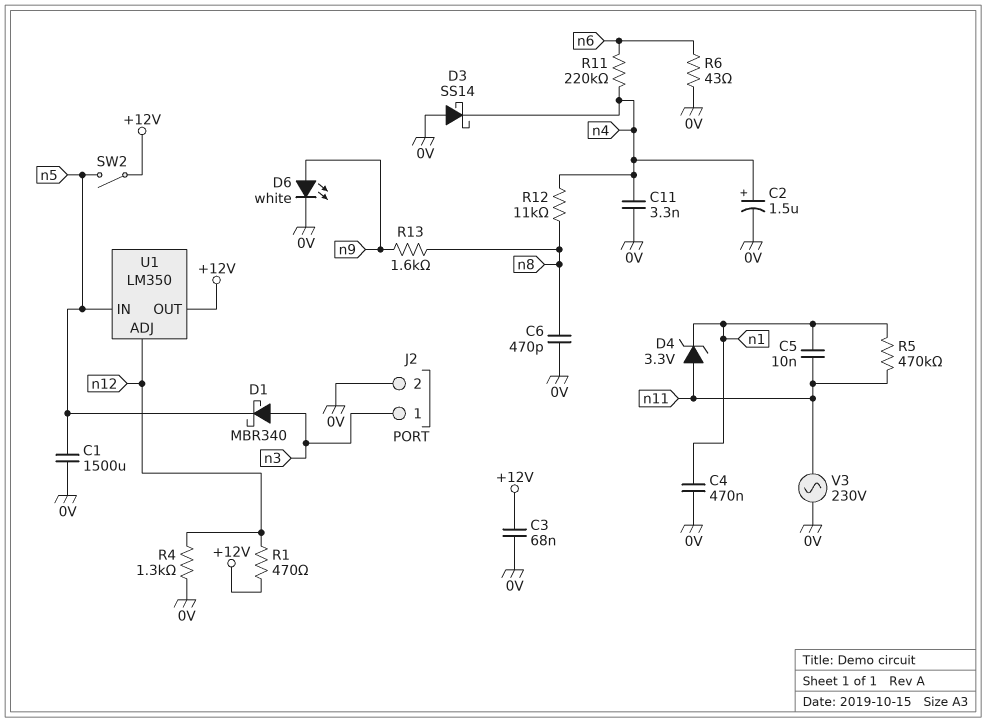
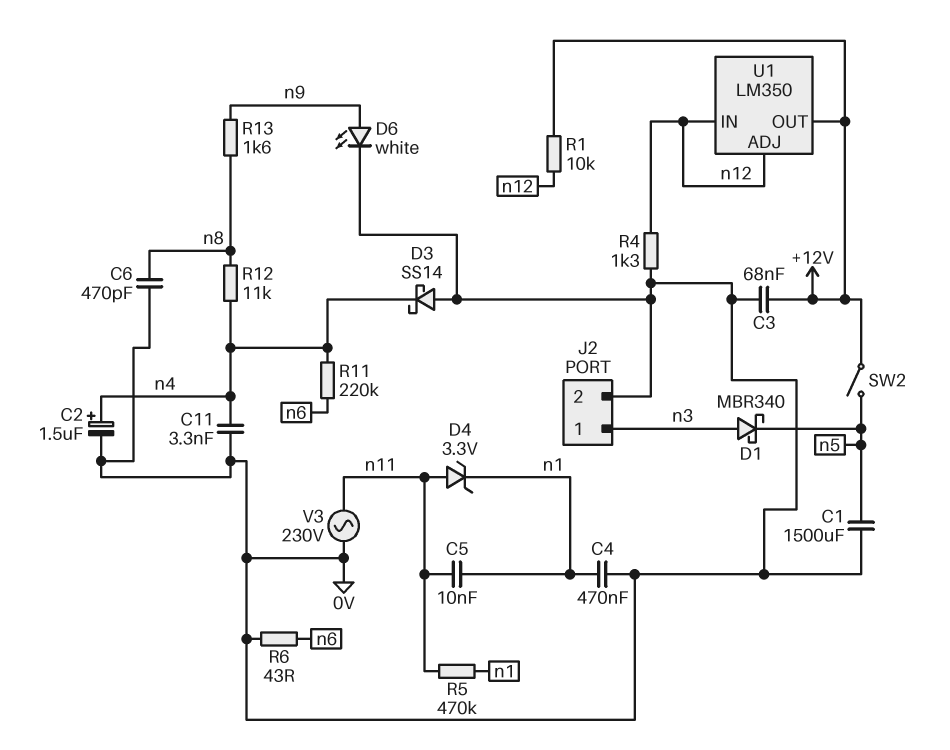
R1: 470 (+12V, n12) -> 10k (+12V, n12)
U1 pin IN: n5 -> n12

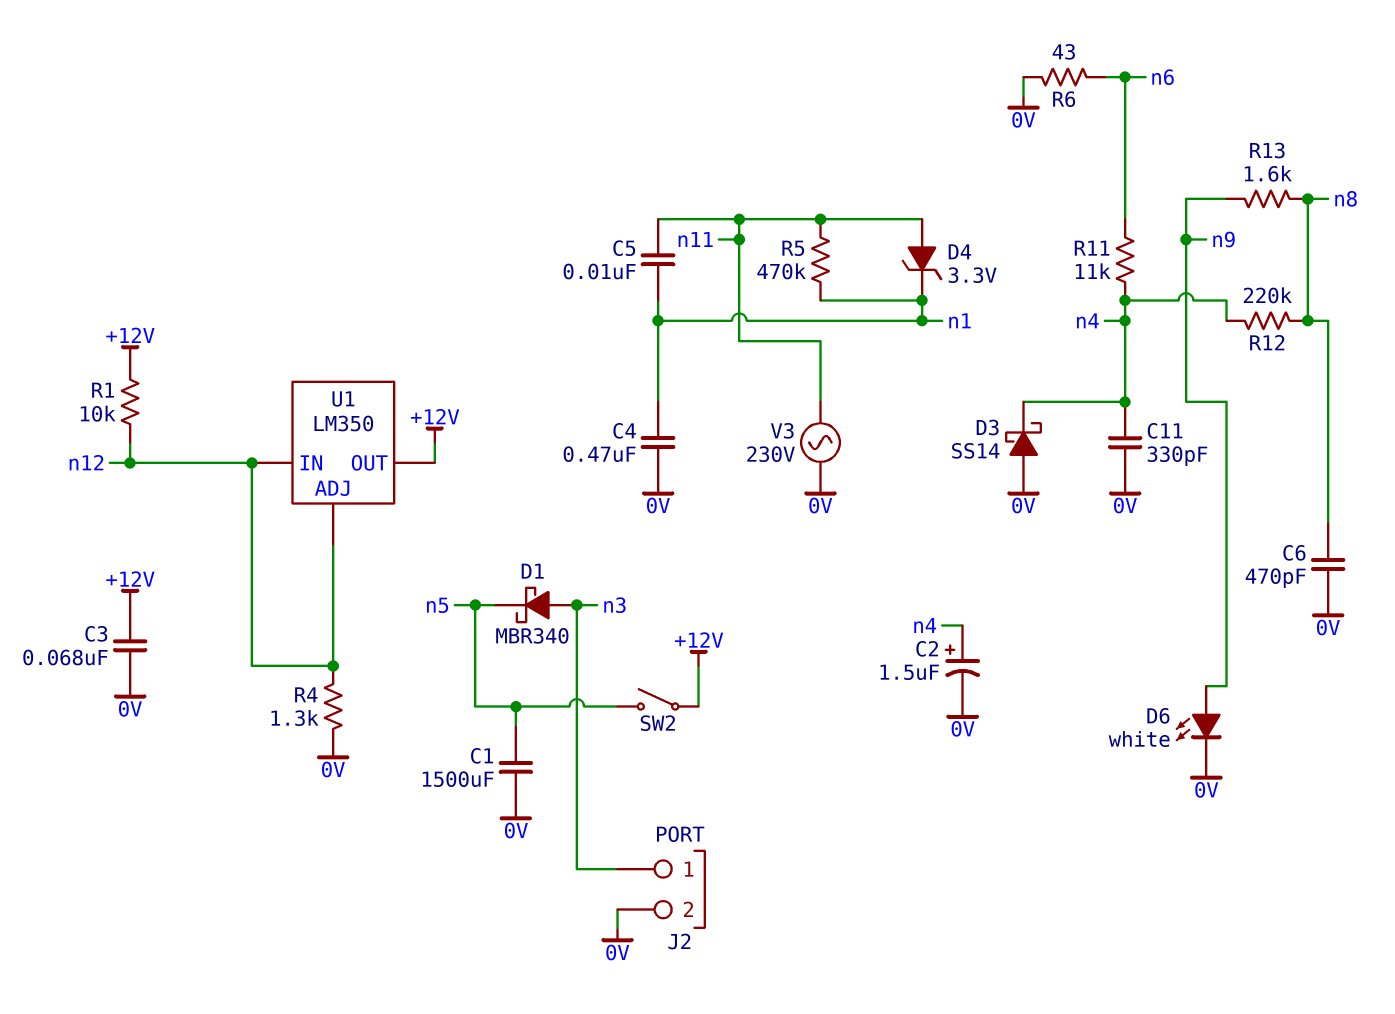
C11: 3.3nF (0V, n4) -> 330pF (0V, n4)
R11: 220k (n4, n6) -> 11k (n4, n6)
R12: 11k (n4, n8) -> 220k (n4, n8)

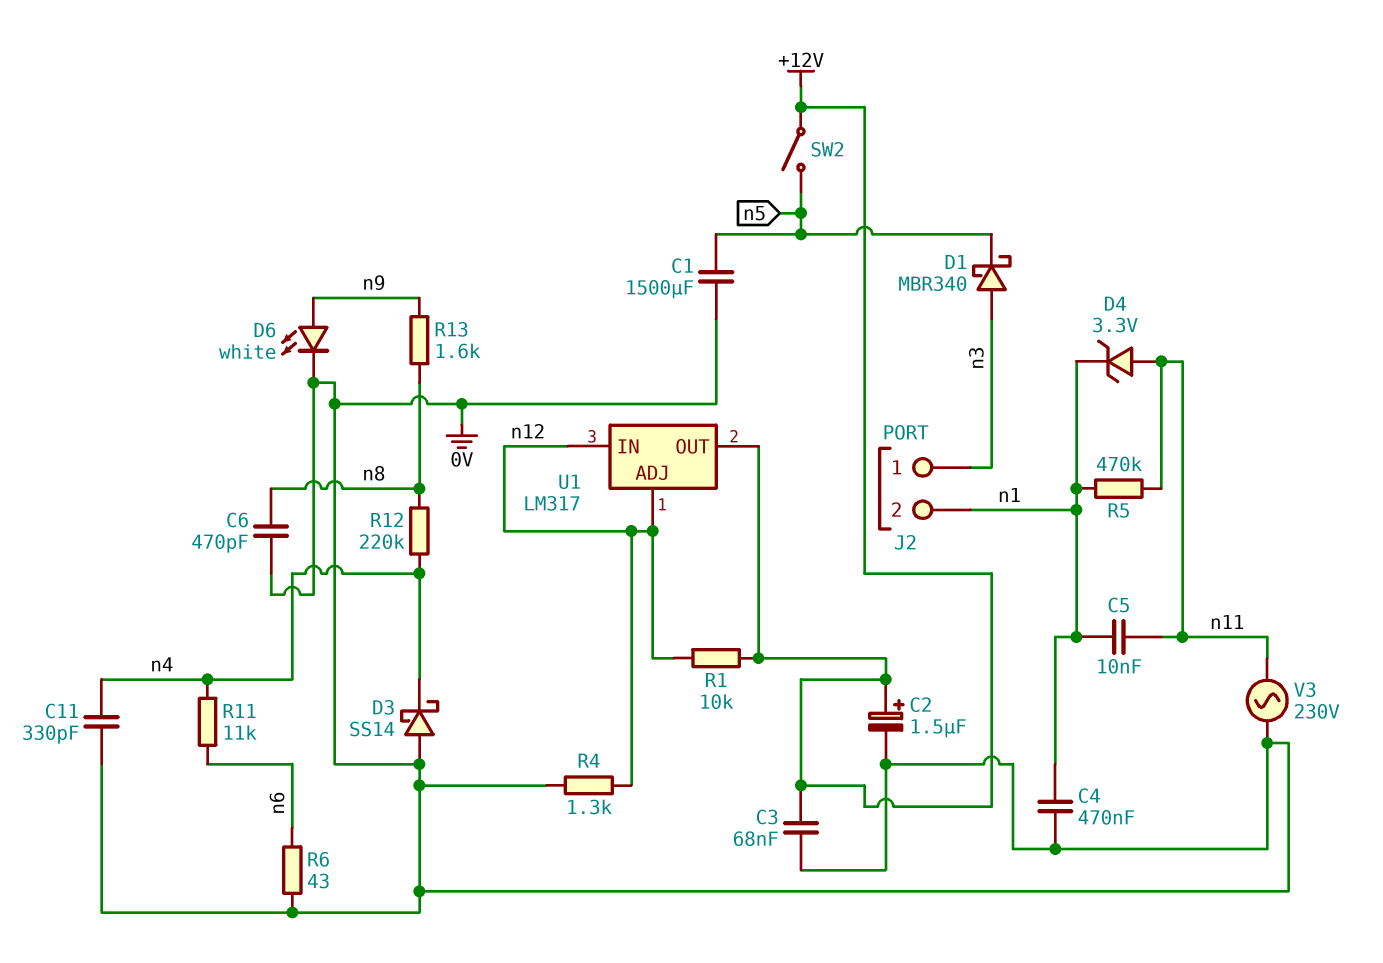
C2: 1.5uF (plus n4, minus 0V) -> 1.5uF (plus +12V, minus 0V)
J2 pin 2: 0V -> n1
U1: LM350 -> LM317

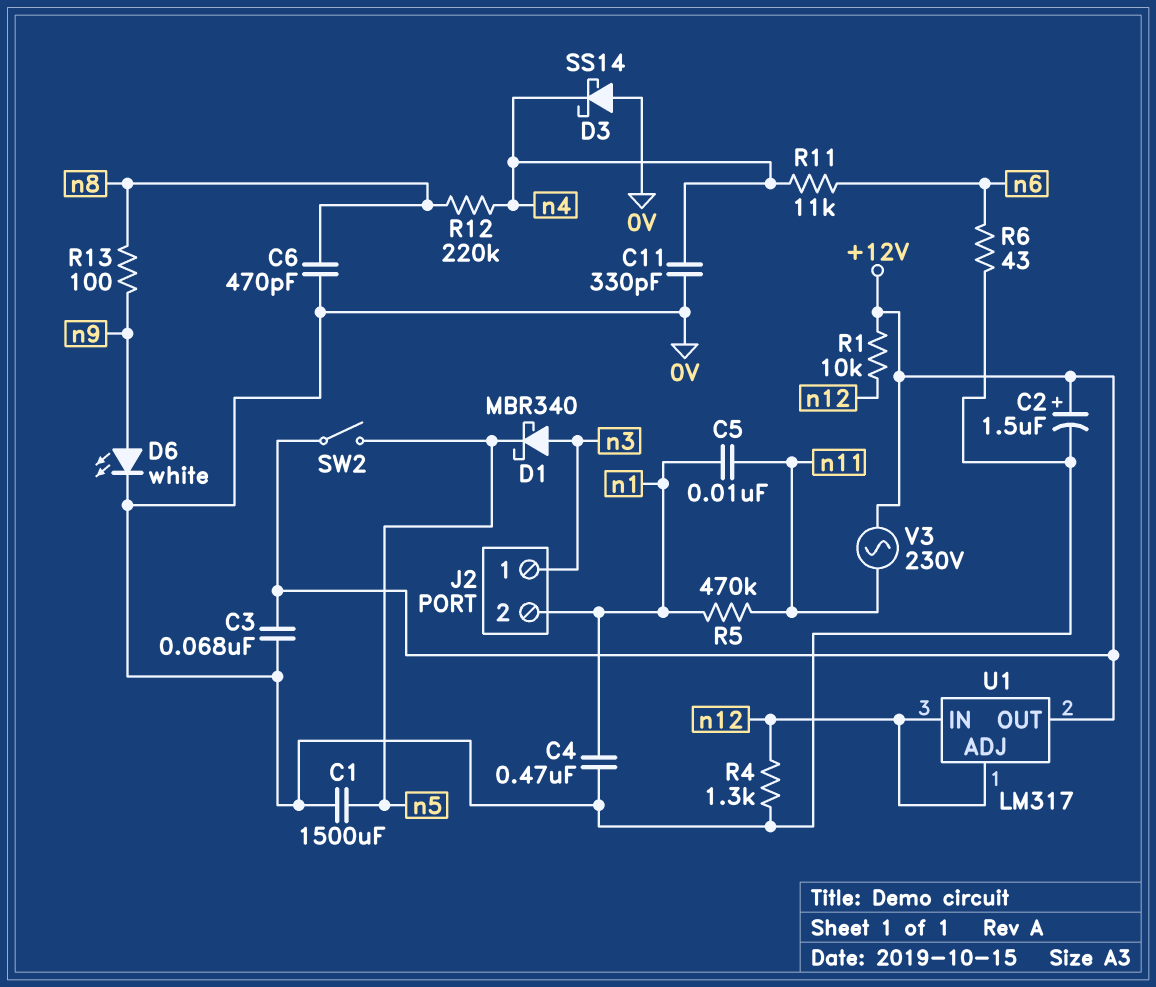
D4: zener 3.3V (A n11, K n1) -> none
R13: 1.6k (n8, n9) -> 100 (n8, n9)
V3: AC 230V (0V, n11) -> AC 230V (+12V, n11)

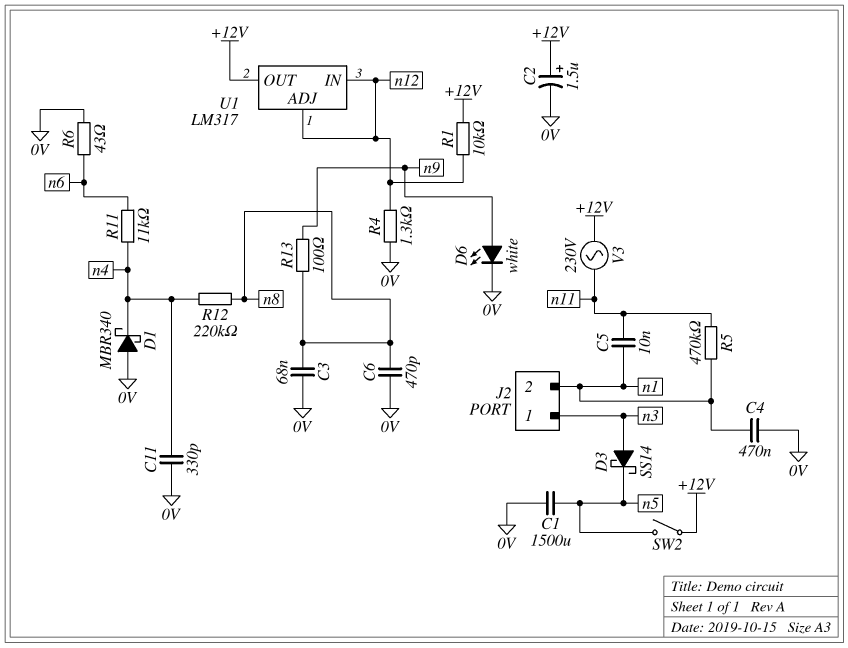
C3: 68nF (+12V, 0V) -> 68nF (0V, n8)
D1: schottky MBR340 (A n3, K n5) -> schottky MBR340 (A 0V, K n4)
D3: schottky SS14 (A 0V, K n4) -> schottky SS14 (A n3, K n5)

